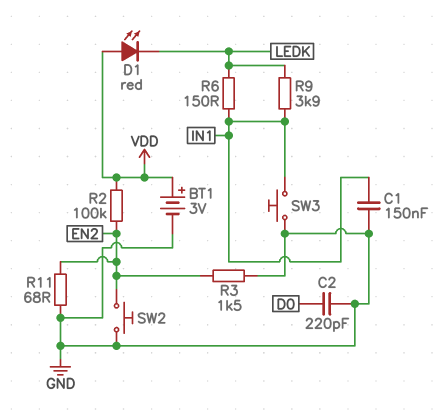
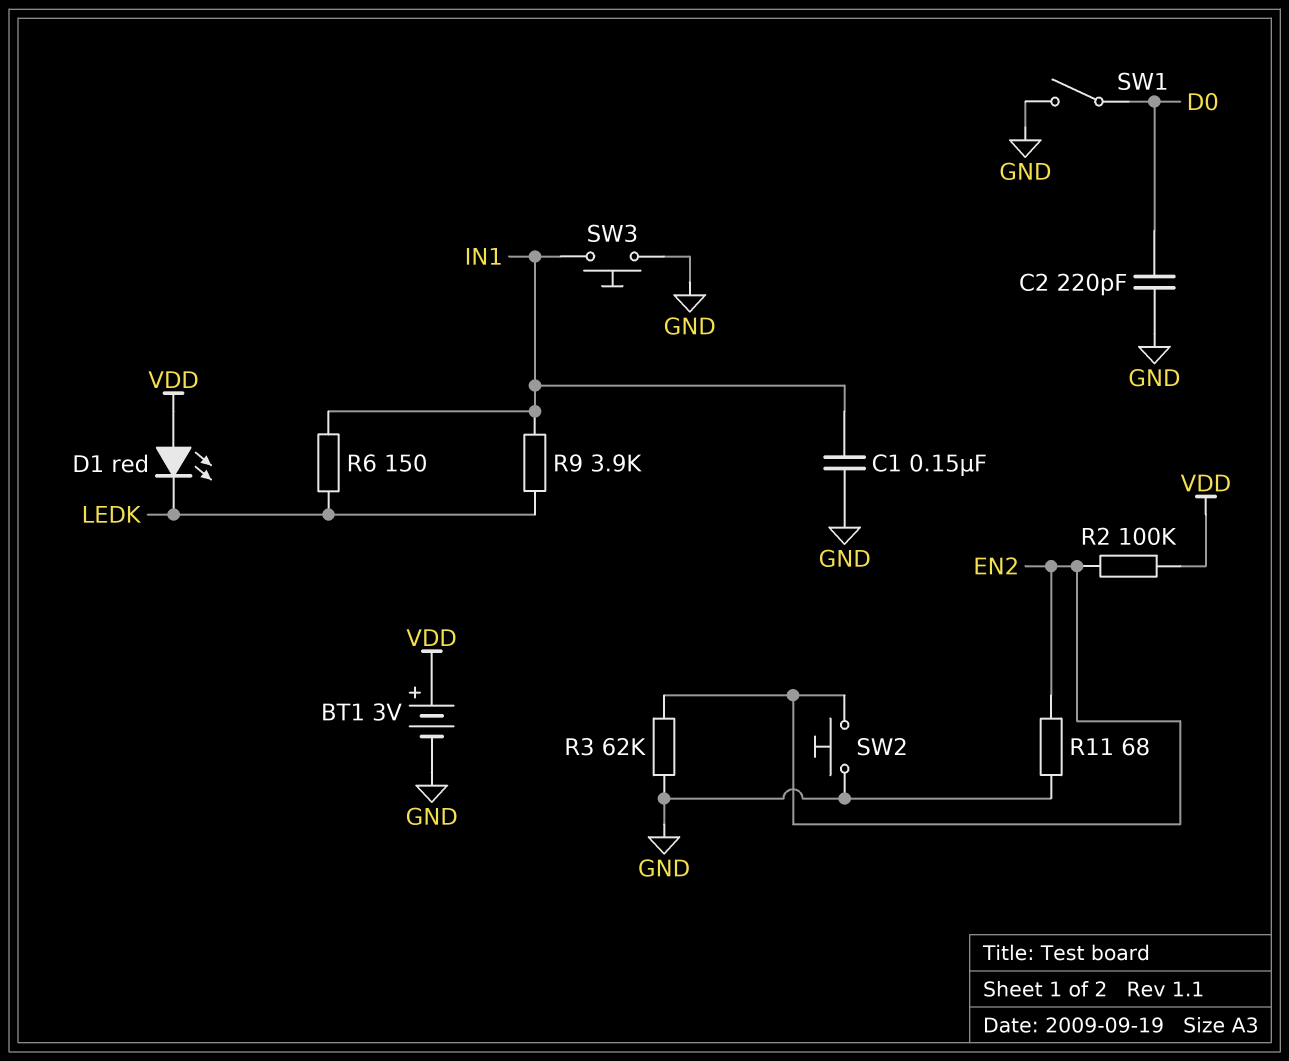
R3: 1.5k (EN2, GND) -> 62k (EN2, GND)
SW1: none -> switch (D0, GND)

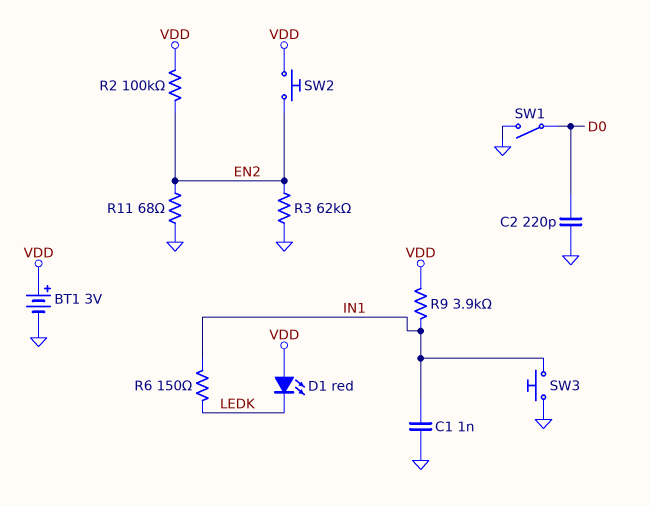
C1: 150nF (GND, IN1) -> 1nF (GND, IN1)
R9: 3.9k (IN1, LEDK) -> 3.9k (IN1, VDD)
SW2: button (EN2, GND) -> button (EN2, VDD)

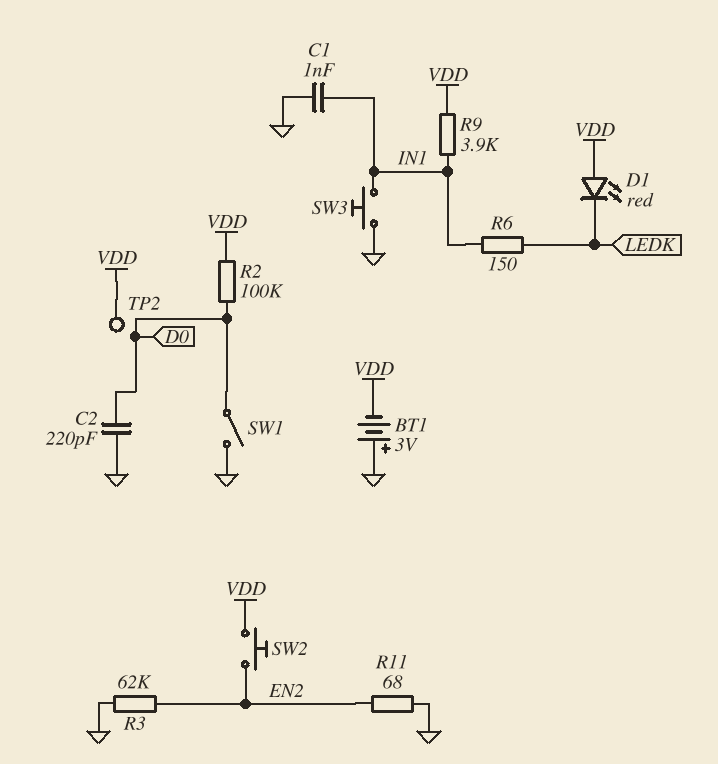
BT1: 3V (plus VDD, minus GND) -> 3V (plus GND, minus VDD)
R2: 100k (EN2, VDD) -> 100k (D0, VDD)
TP2: none -> test point (VDD)

